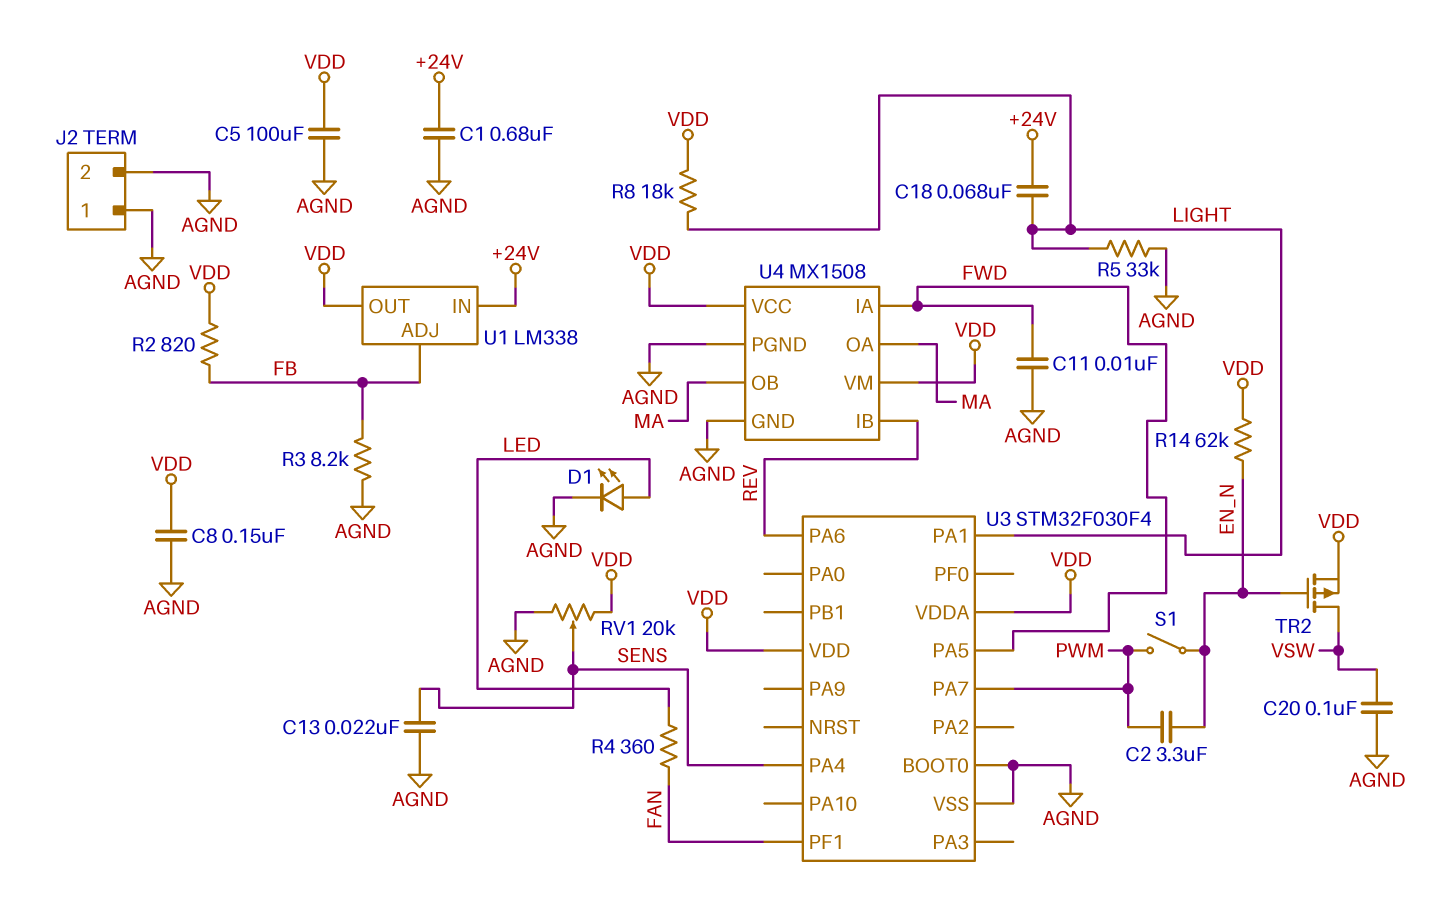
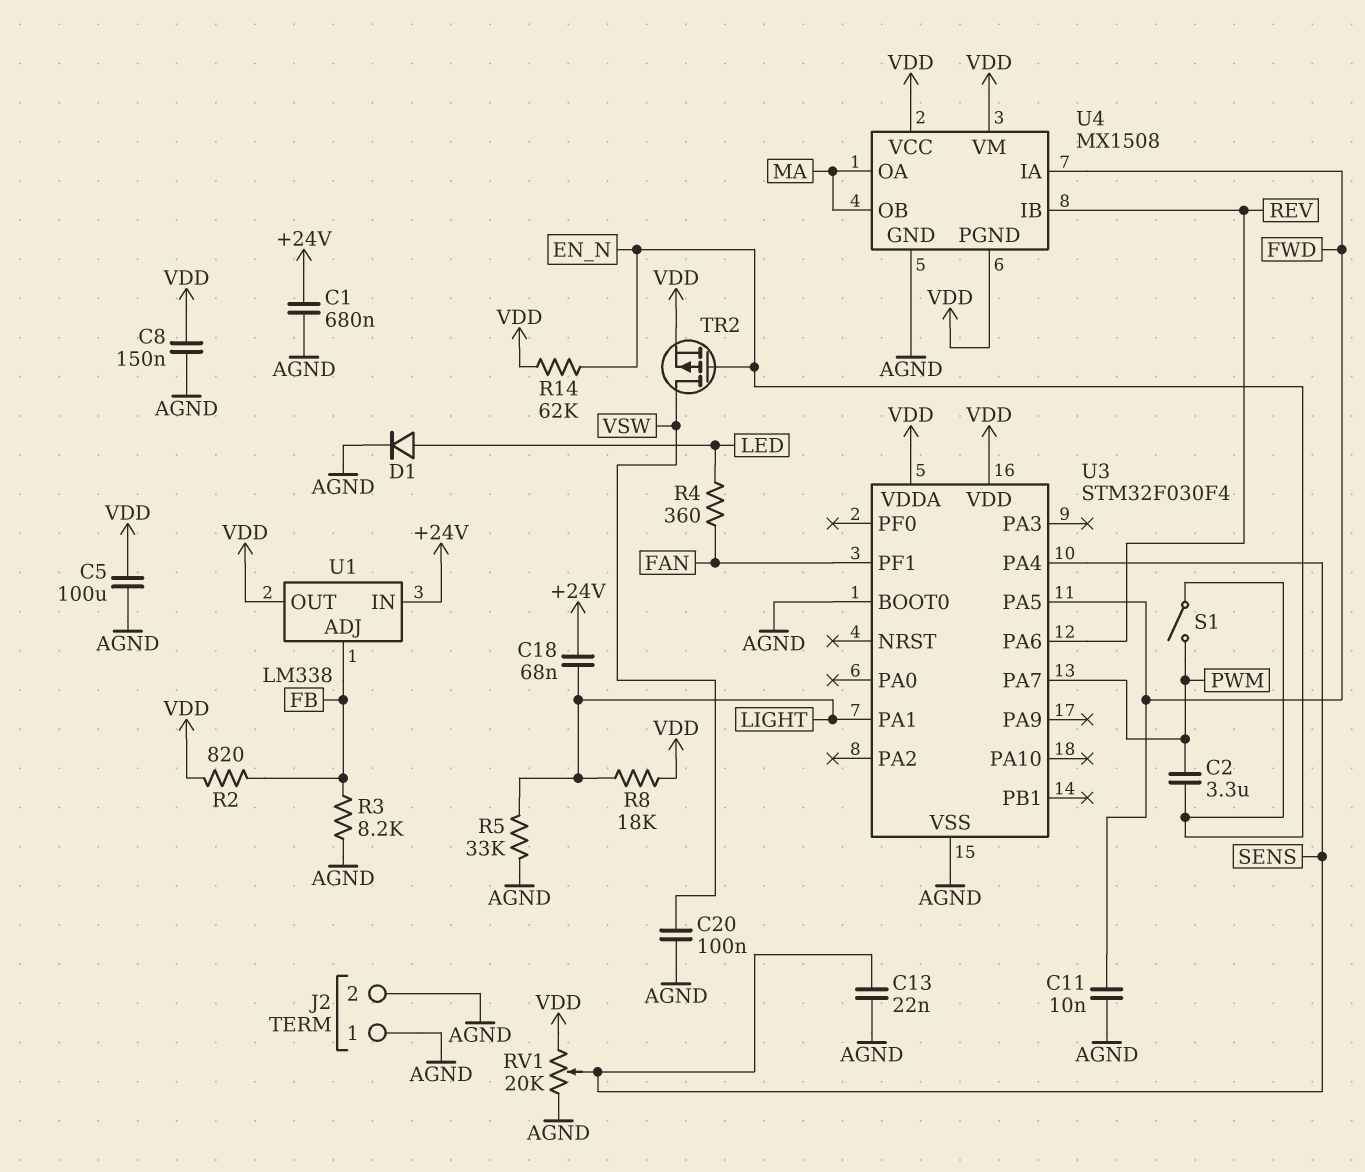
D1: LED (A LED, K AGND) -> diode (A LED, K AGND)
U4 pin PGND: AGND -> VDD

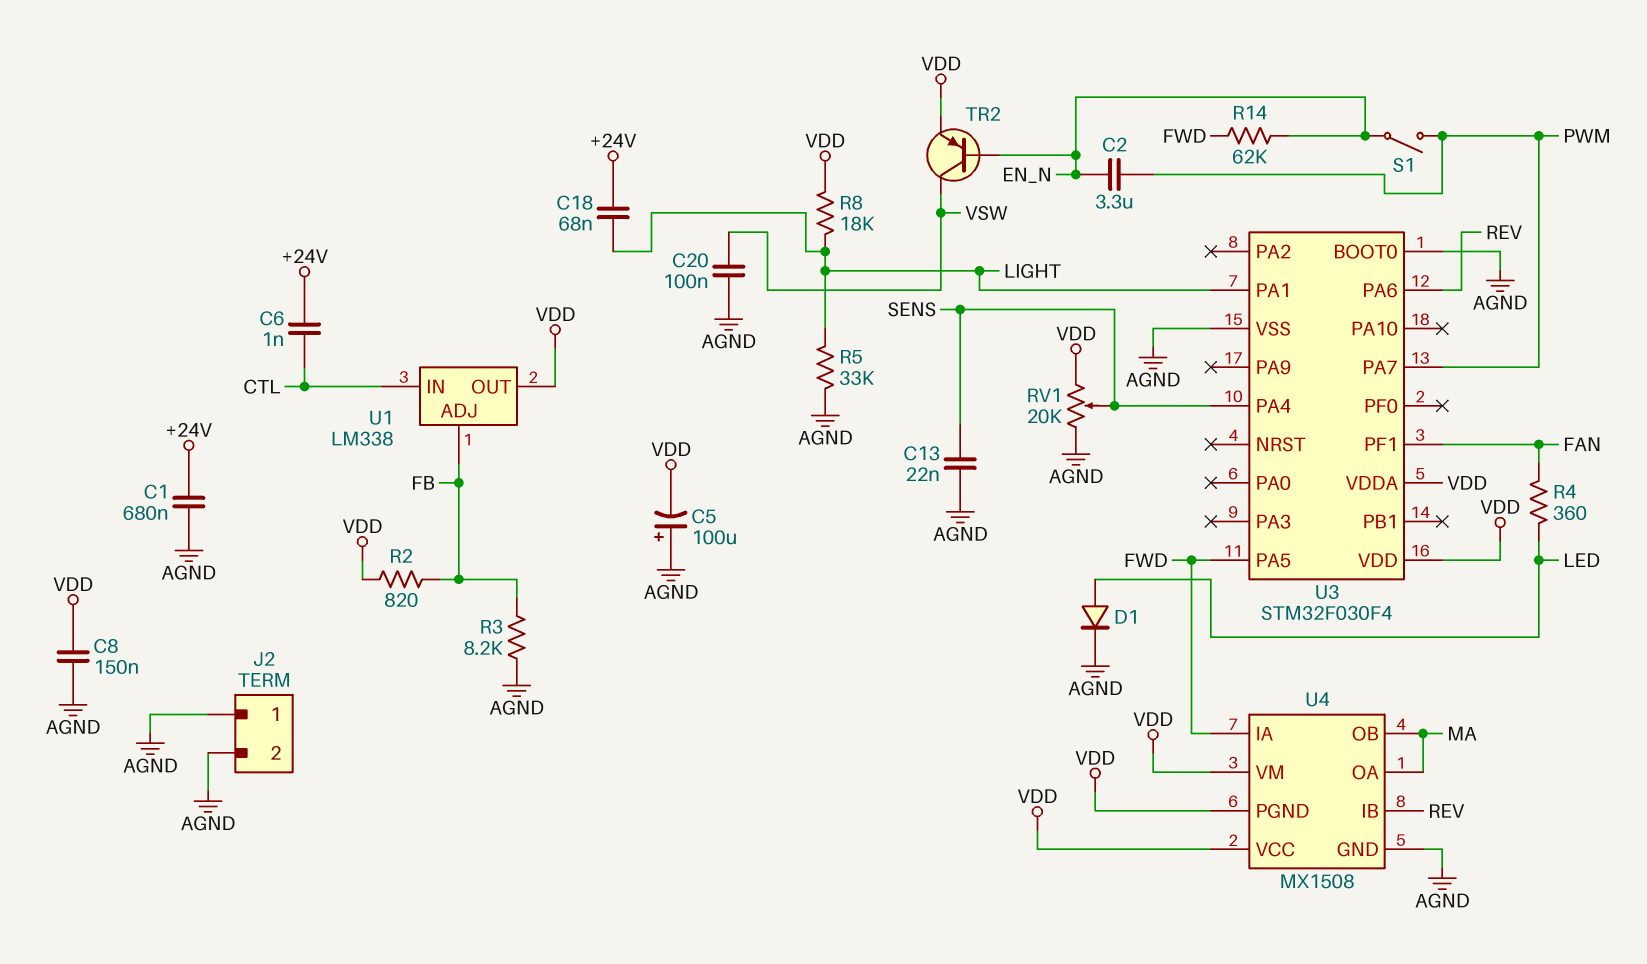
C5: 100uF (AGND, VDD) -> 100uF (plus AGND, minus VDD)
C6: none -> 1nF (+24V, CTL)
C11: 10nF (AGND, FWD) -> none
R14: 62k (EN_N, VDD) -> 62k (EN_N, FWD)
TR2: PMOS (G EN_N, D VSW, S VDD) -> PNP (B EN_N, C VSW, E VDD)
U1 pin IN: +24V -> CTL

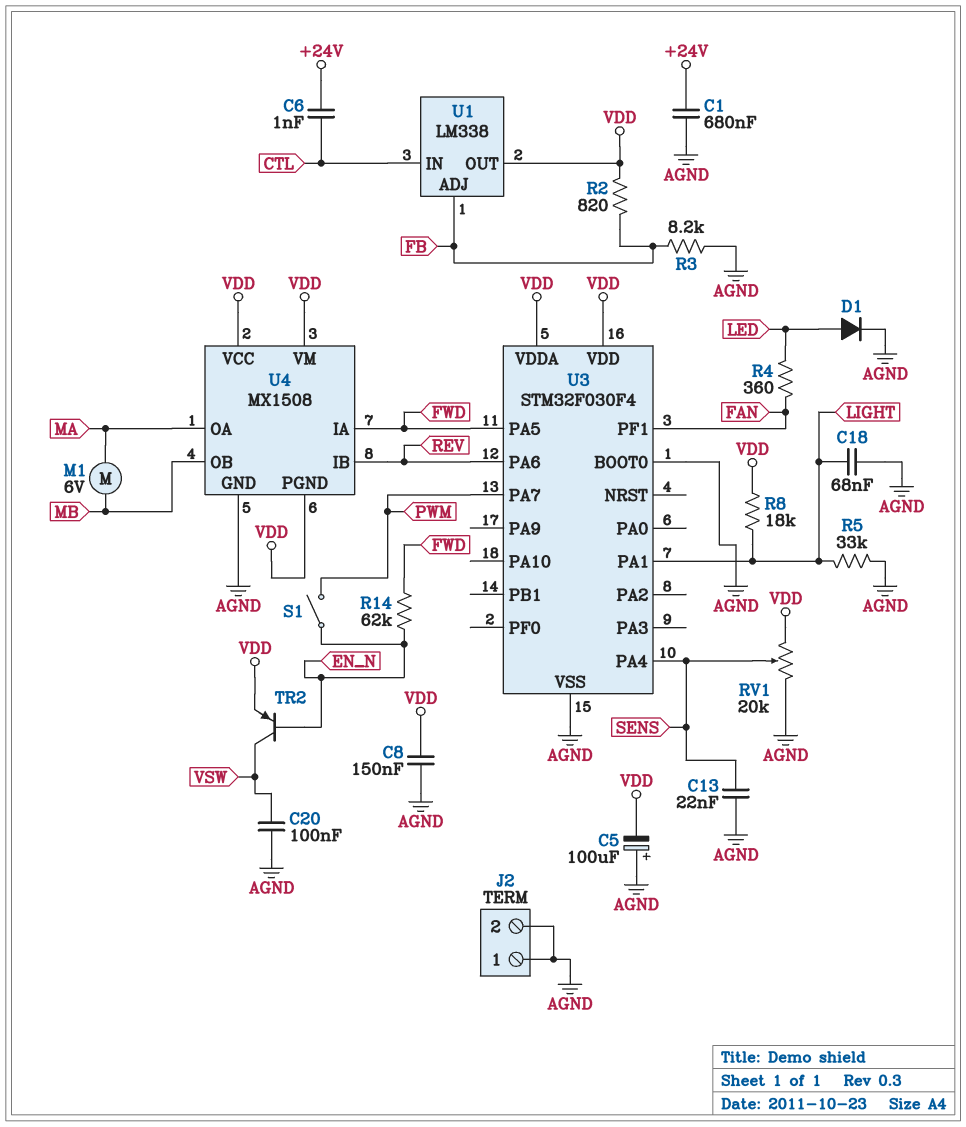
C2: 3.3uF (EN_N, PWM) -> none
C18: 68nF (+24V, LIGHT) -> 68nF (AGND, LIGHT)
M1: none -> motor 6V (MA, MB)
U4 pin OB: MA -> MB

